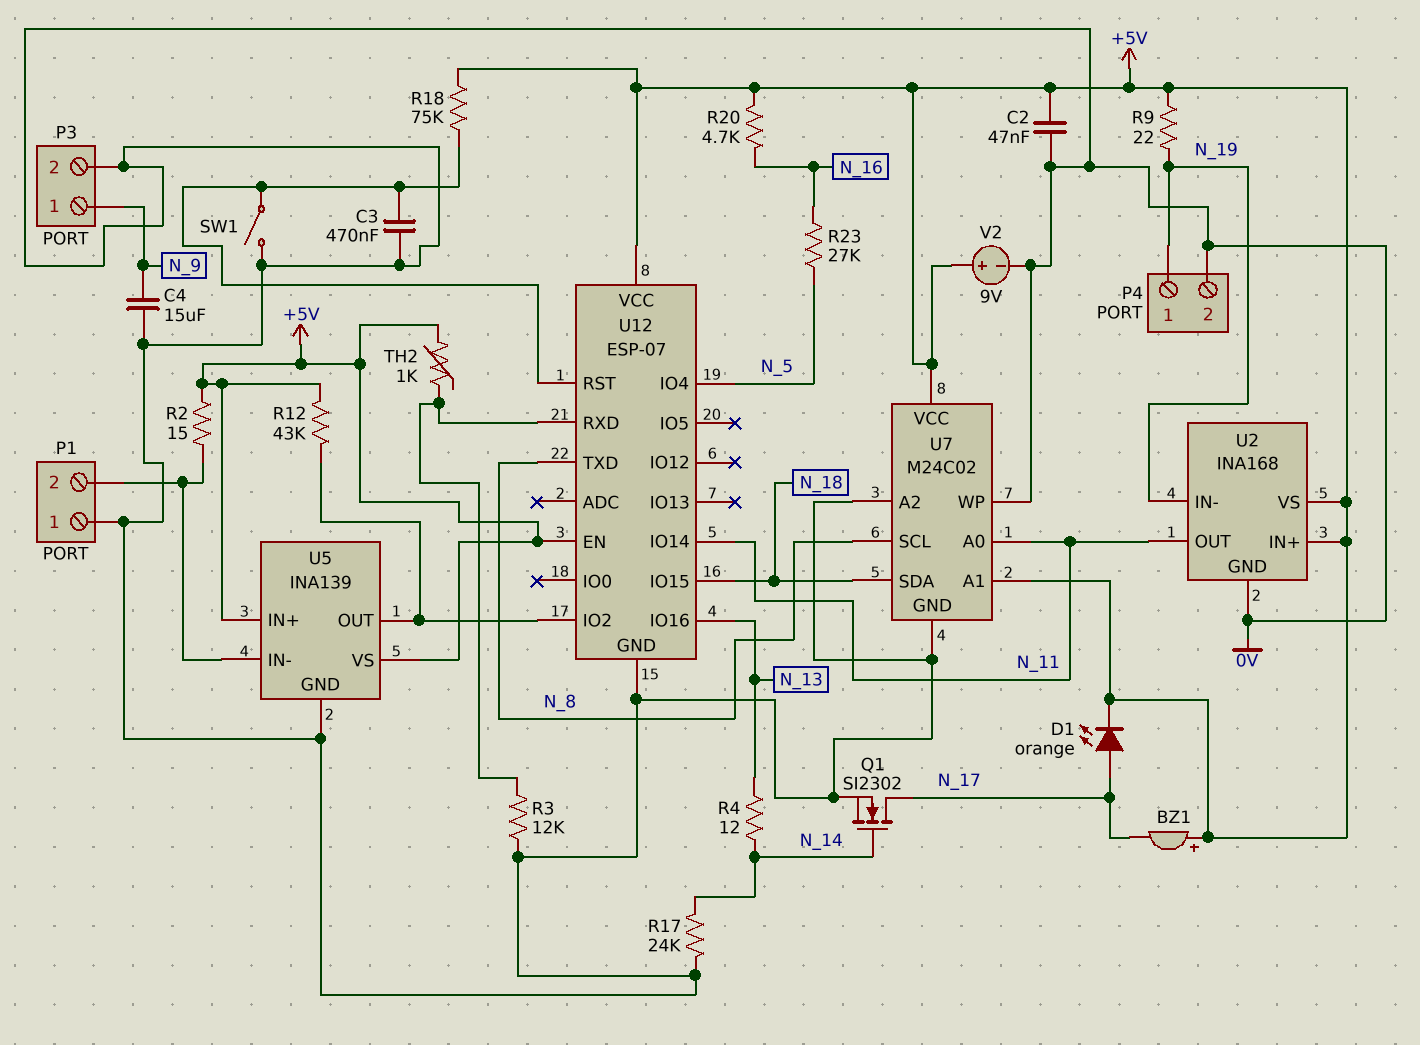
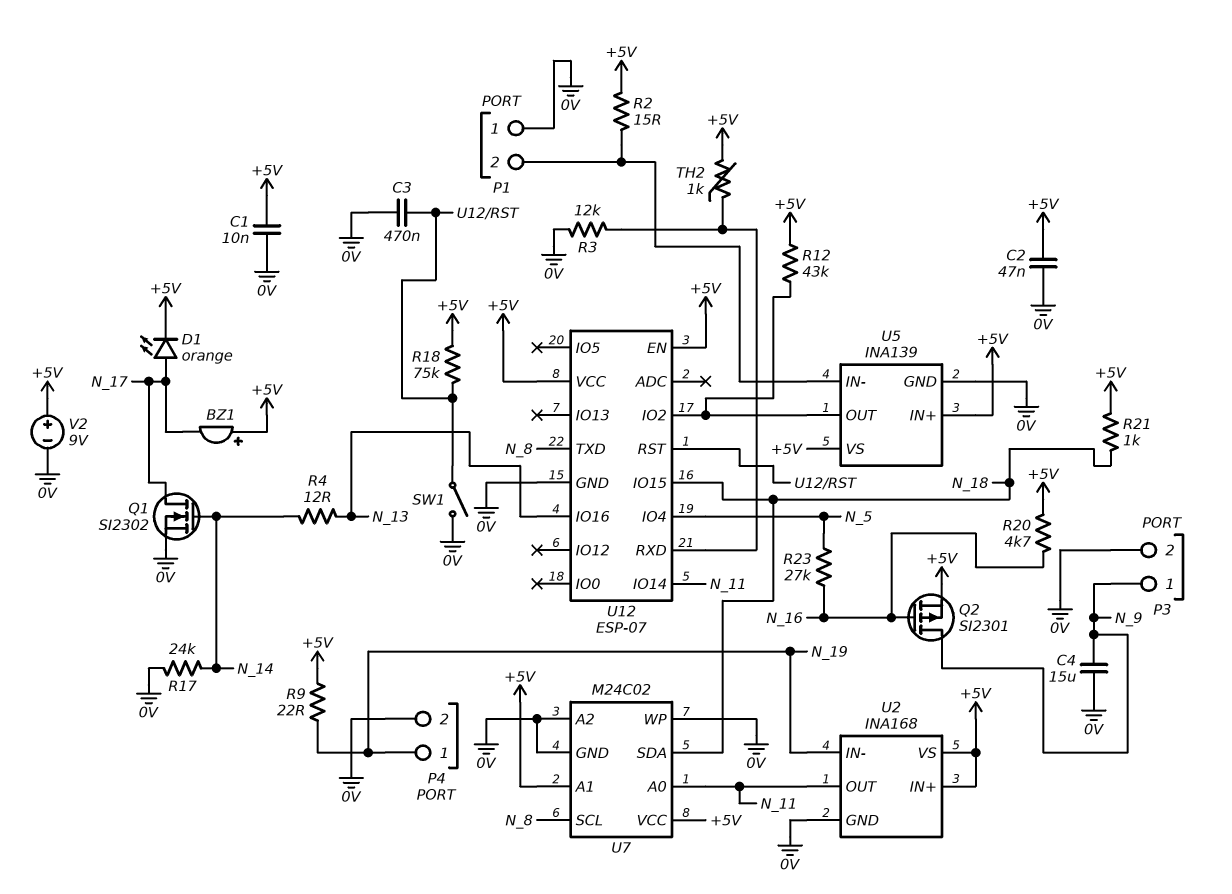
C1: none -> 10nF (+5V, 0V)
Q2: none -> PMOS SI2301 (G N_16, D N_9, S +5V)
R21: none -> 1k (+5V, N_18)

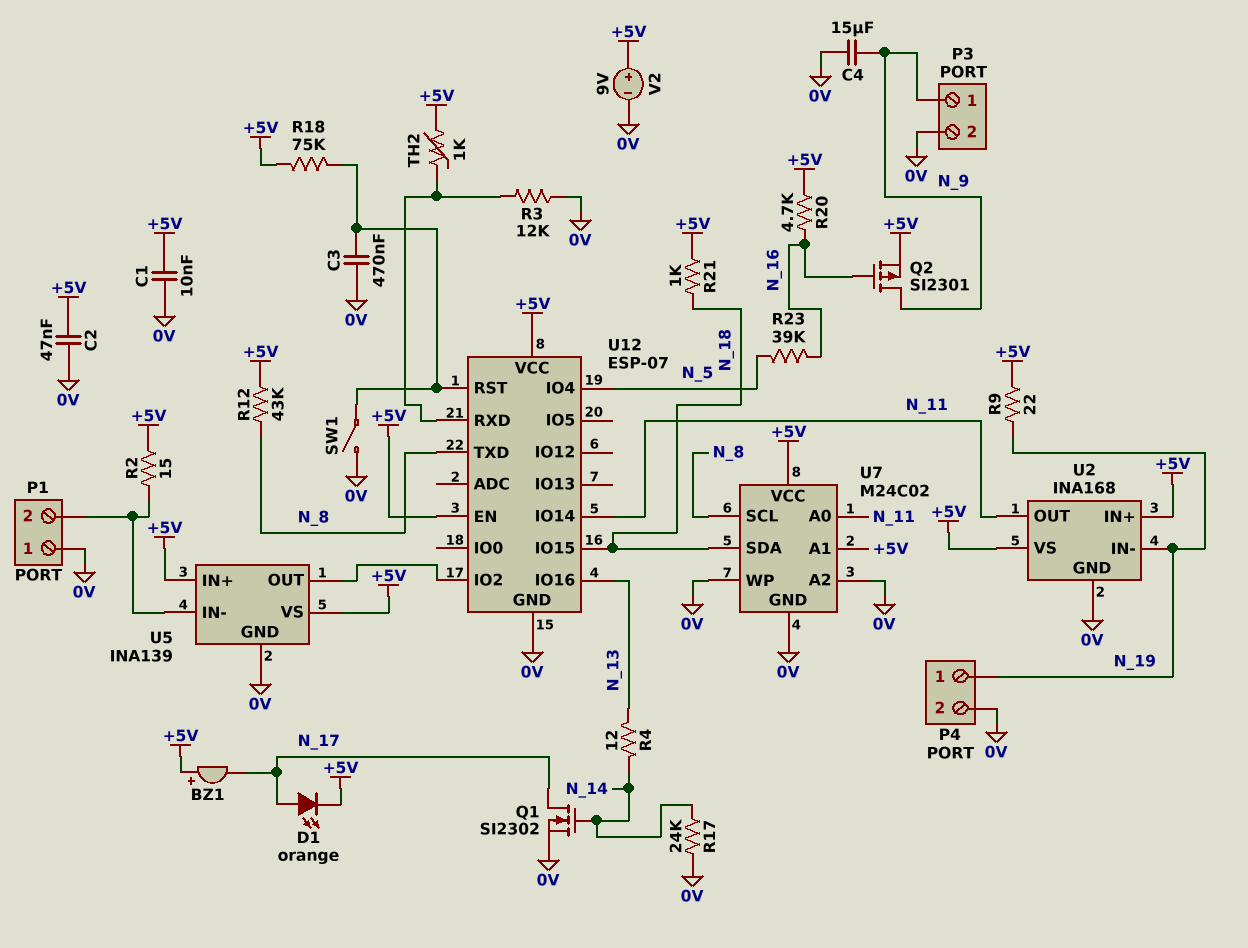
R12: 43k (+5V, U5/OUT) -> 43k (+5V, N_8)
R23: 27k (N_5, N_16) -> 39k (N_5, N_16)

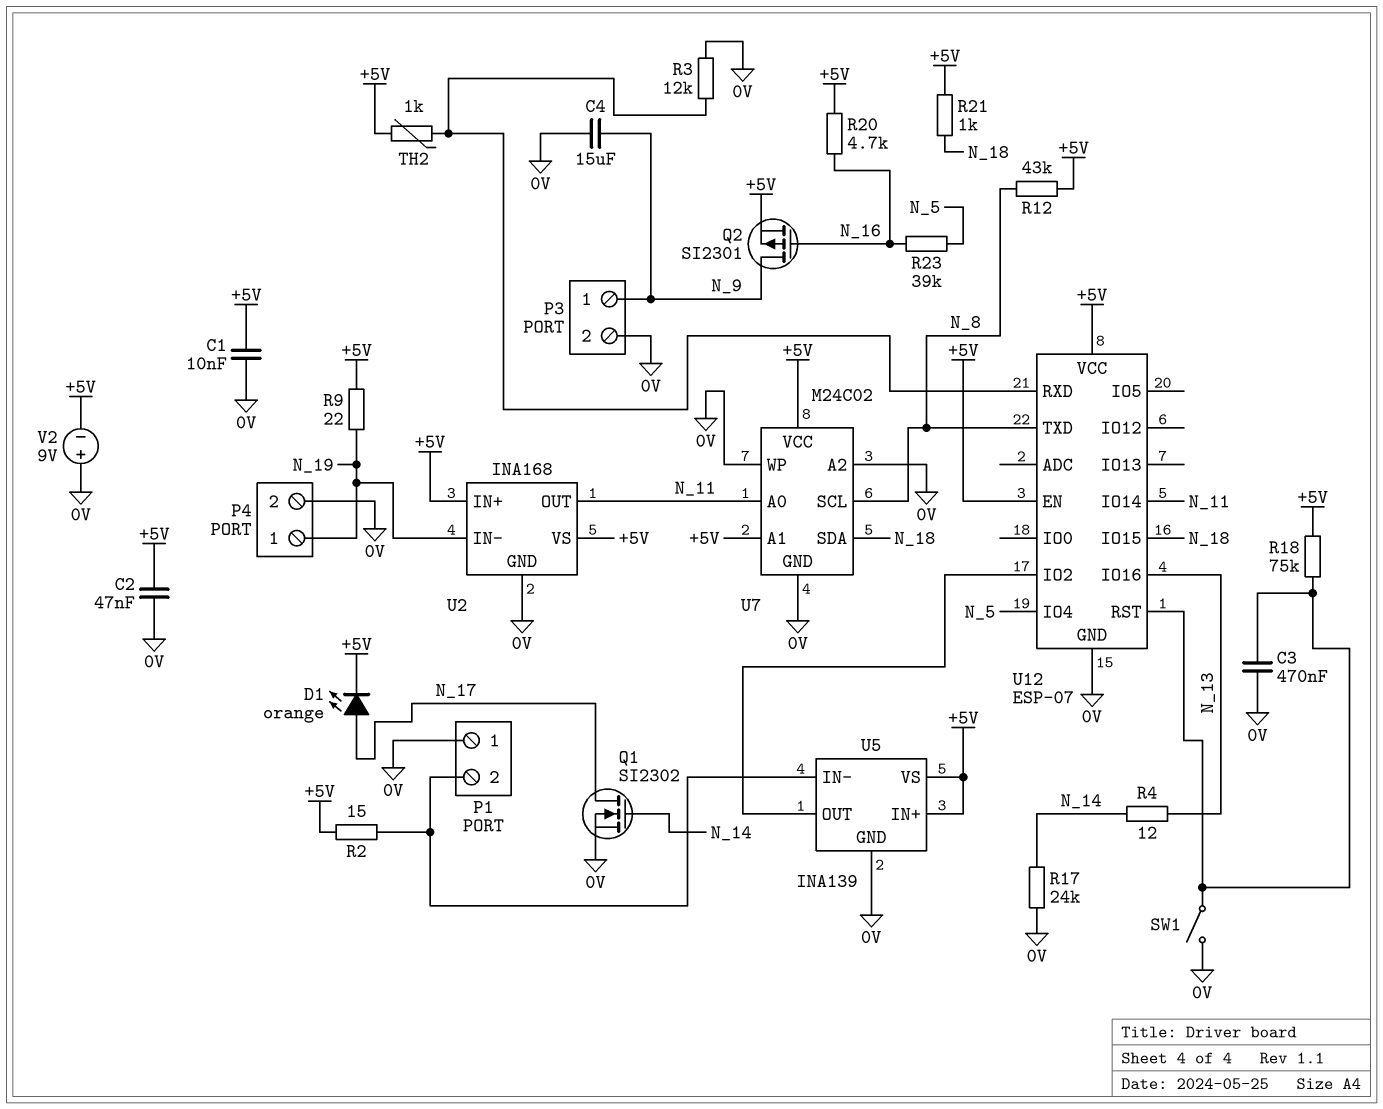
BZ1: buzzer (plus +5V, minus N_17) -> none
V2: 9V (plus +5V, minus 0V) -> 9V (plus 0V, minus +5V)

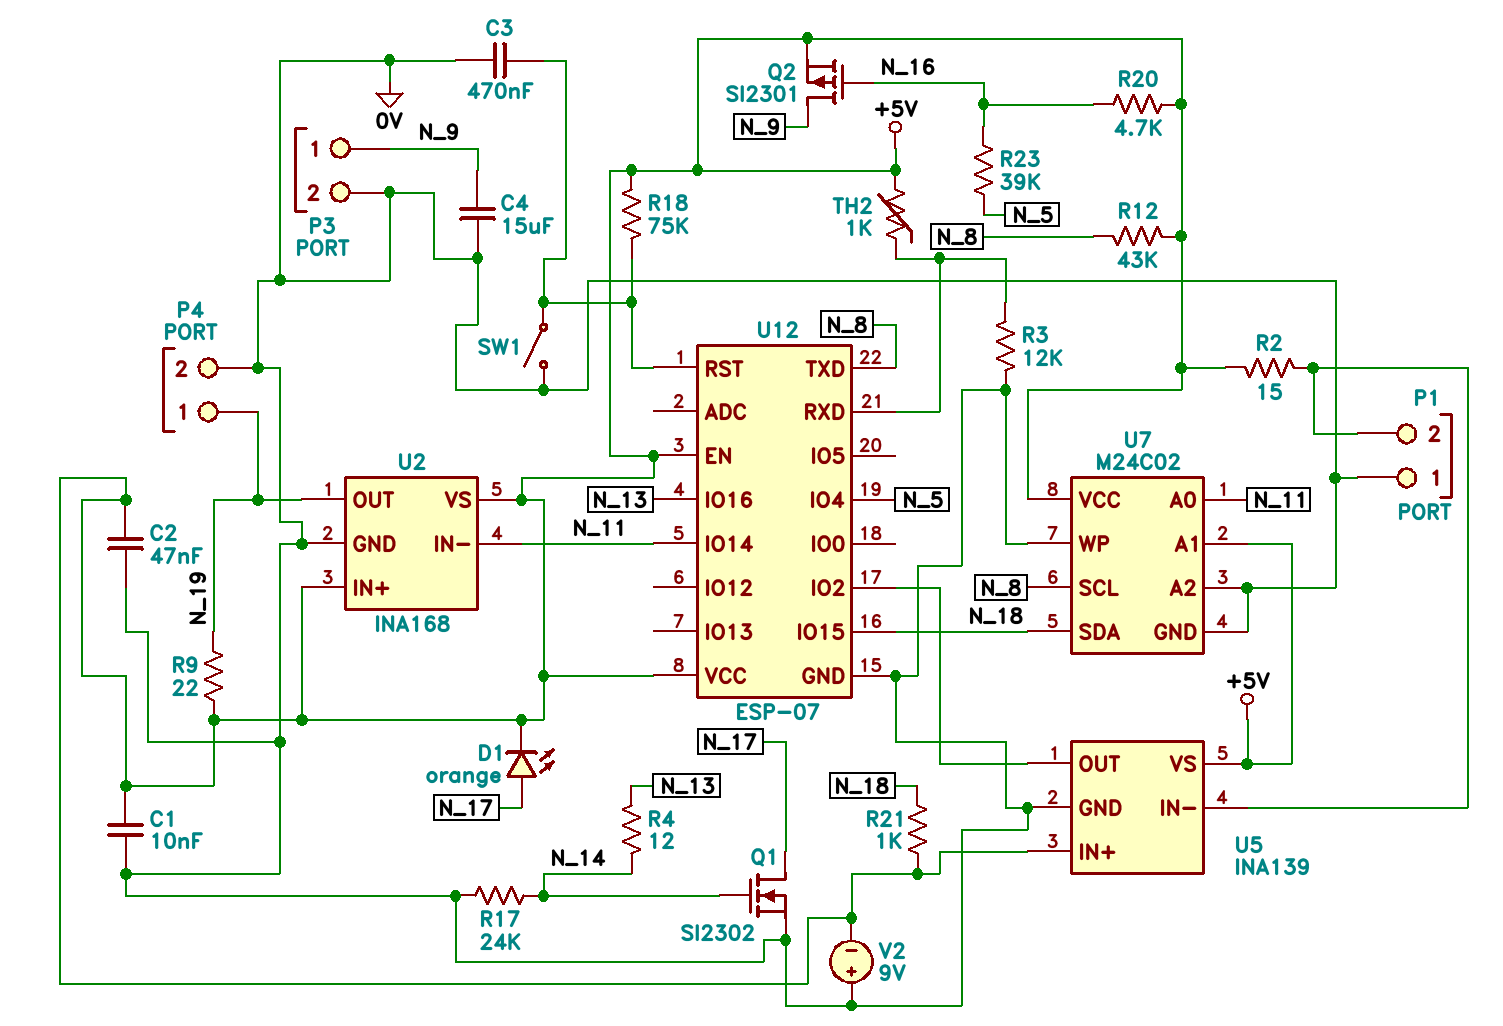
U2 pin IN-: N_19 -> N_11
U2 pin OUT: N_11 -> N_19

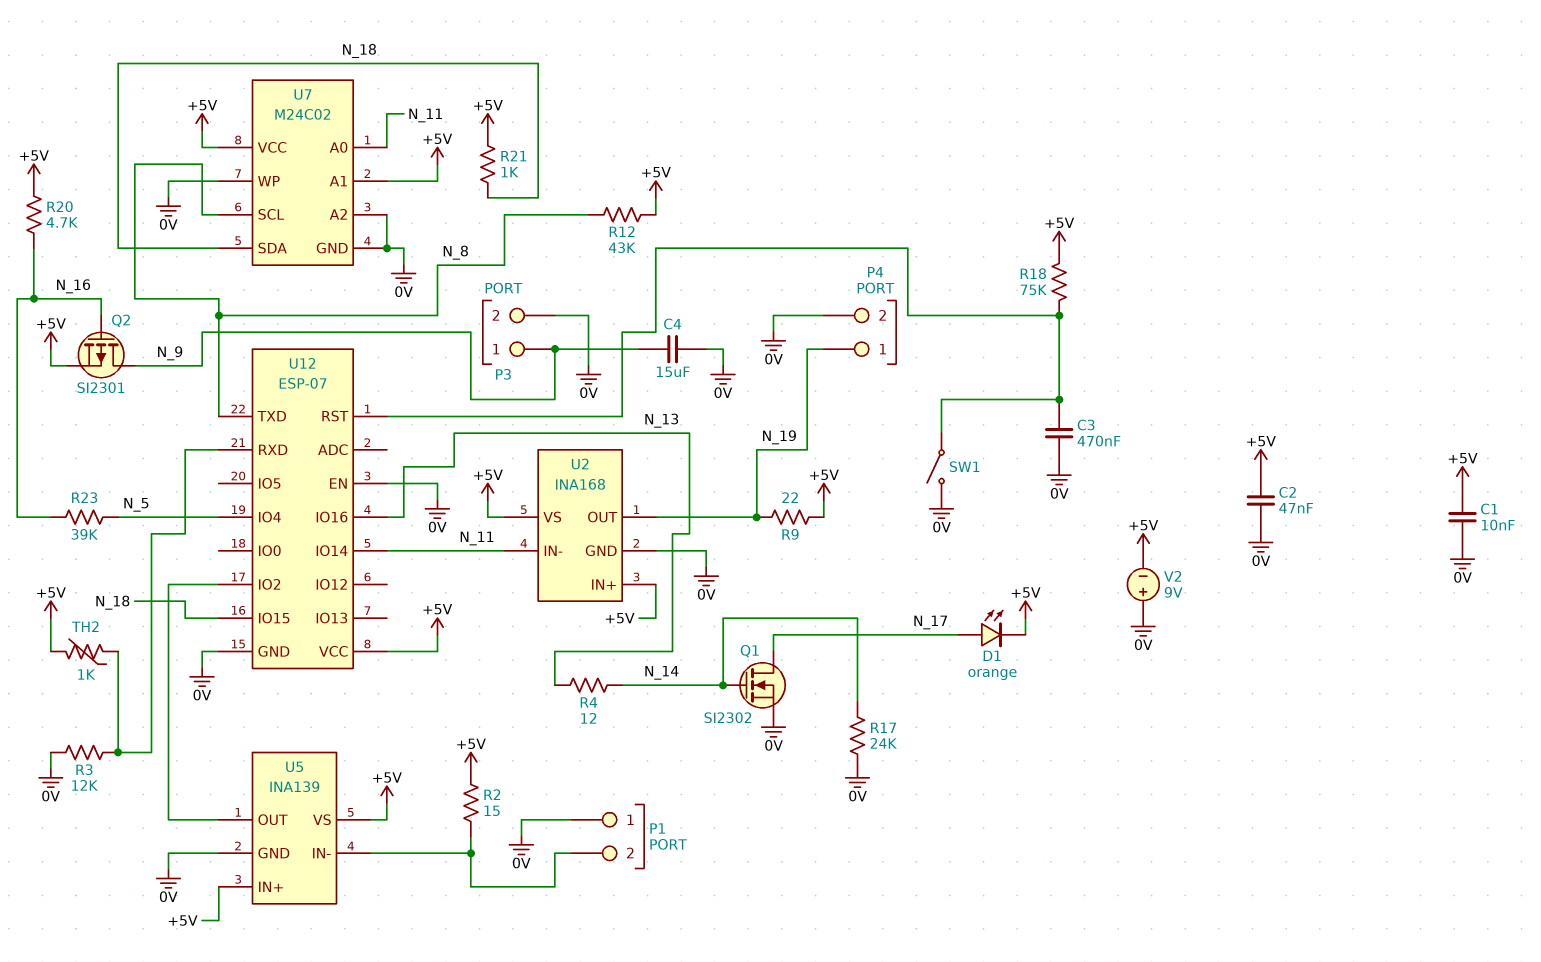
U12 pin EN: +5V -> 0V

